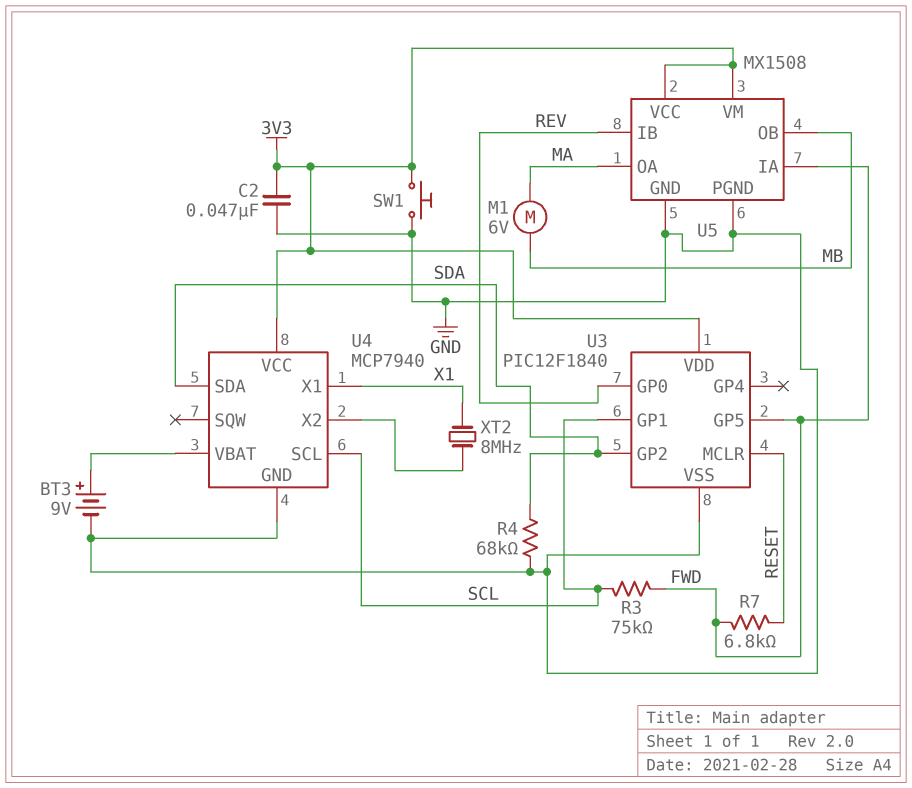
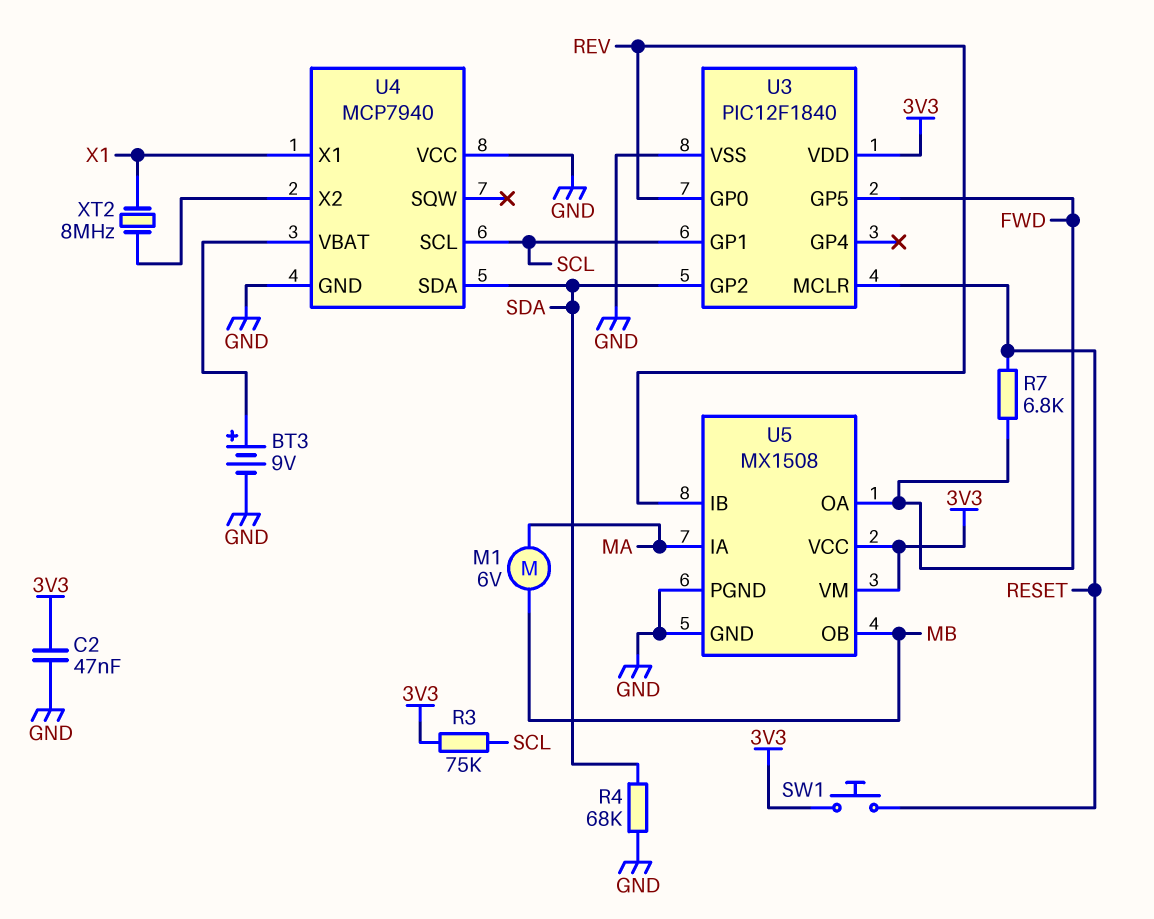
R3: 75k (FWD, SCL) -> 75k (3V3, SCL)
SW1: button (3V3, GND) -> button (3V3, RESET)
U4 pin VCC: 3V3 -> GND
U5 pin IA: FWD -> MA
U5 pin OA: MA -> FWD

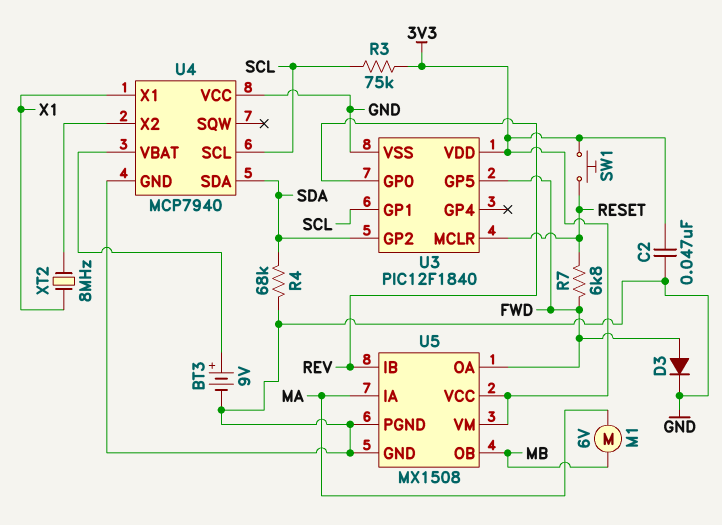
D3: none -> diode (A FWD, K GND)

